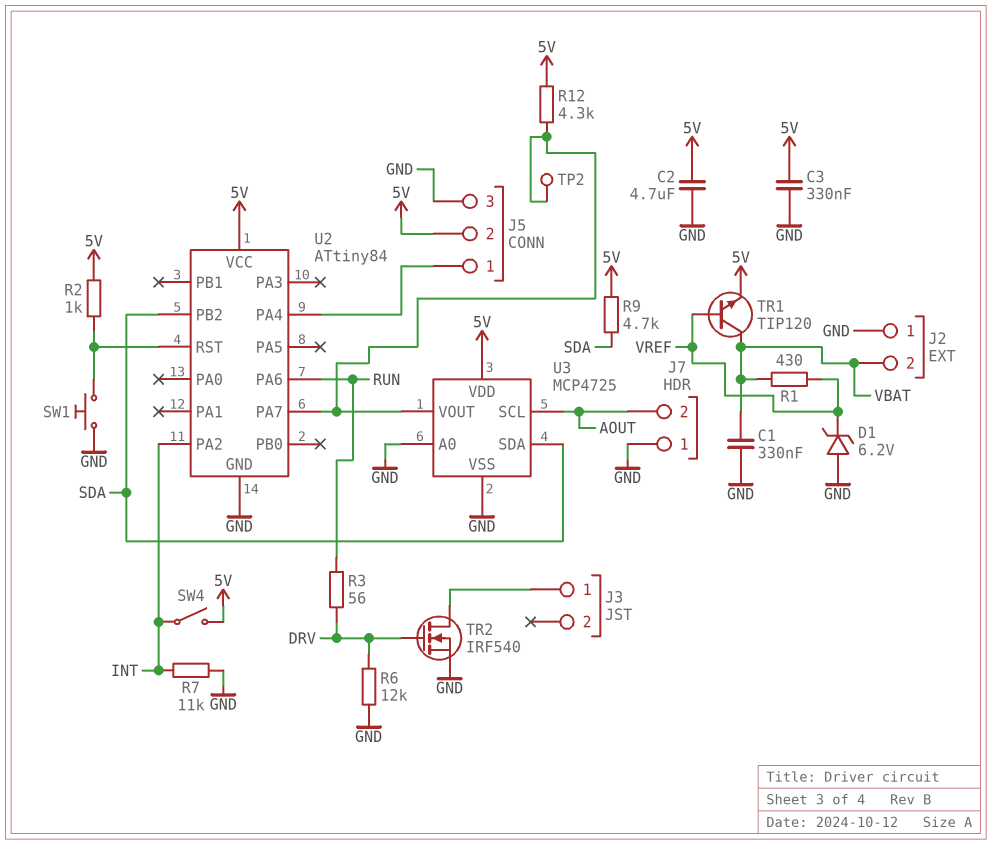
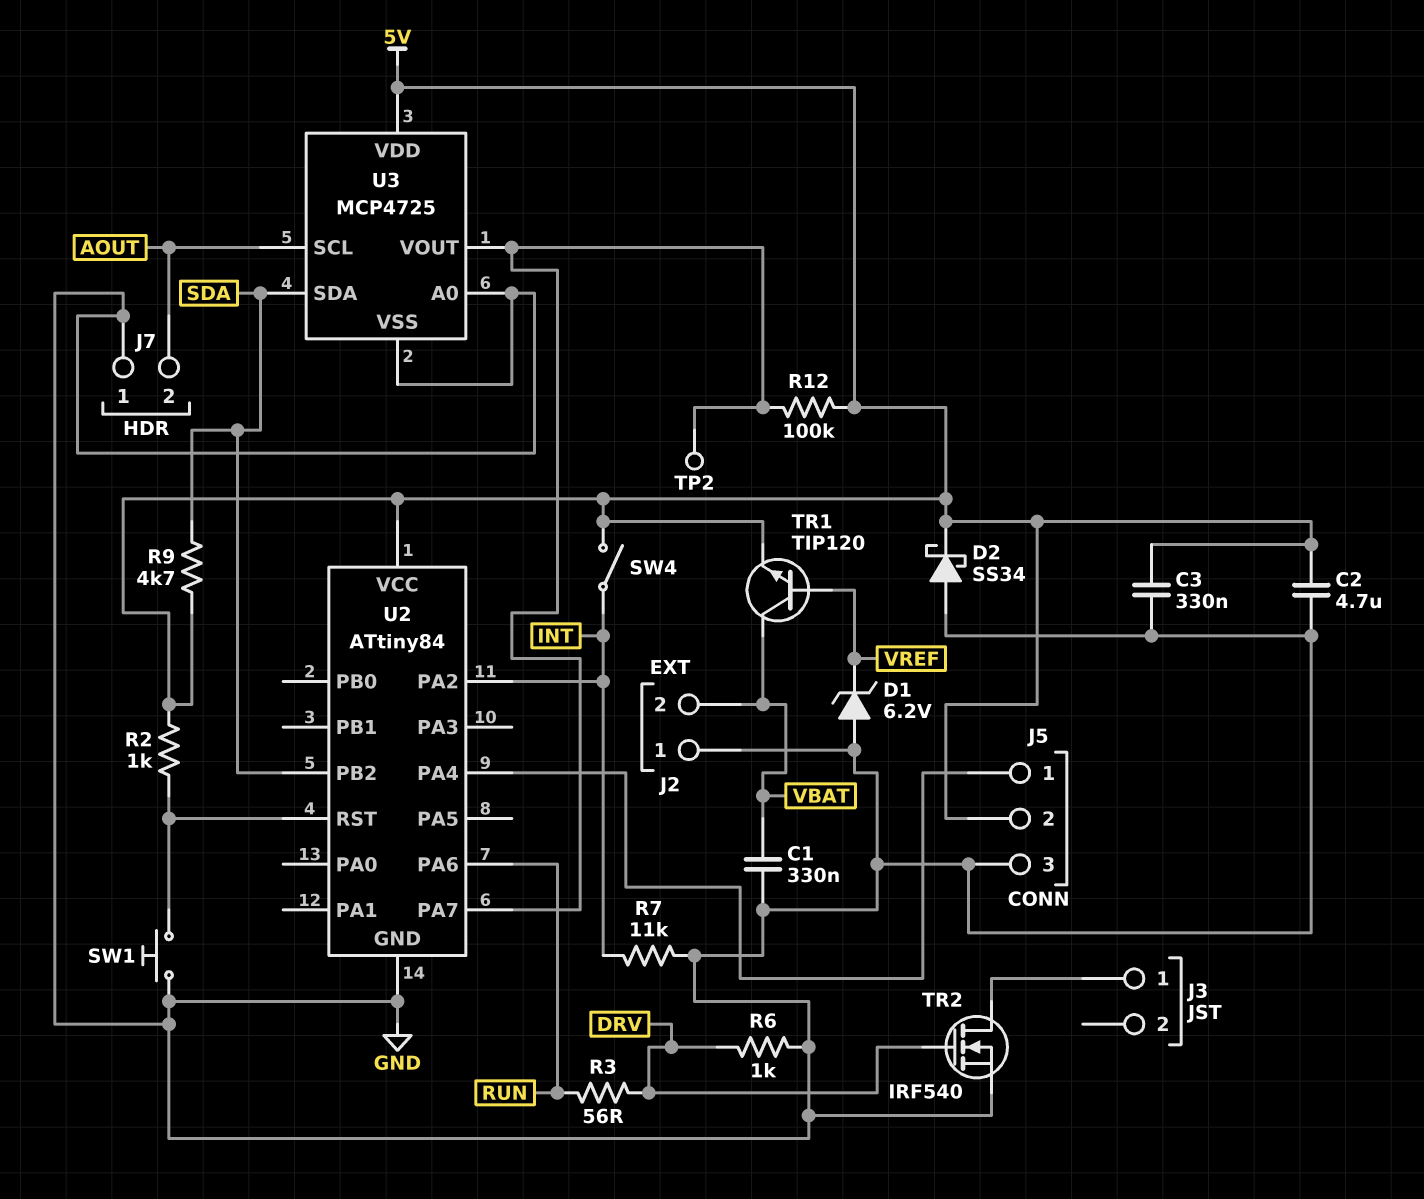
D2: none -> schottky SS34 (A GND, K 5V)
R1: 430 (VBAT, VREF) -> none
R6: 12k (DRV, GND) -> 1k (DRV, GND)
R12: 4.3k (5V, U2/PA7) -> 100k (5V, U2/PA7)

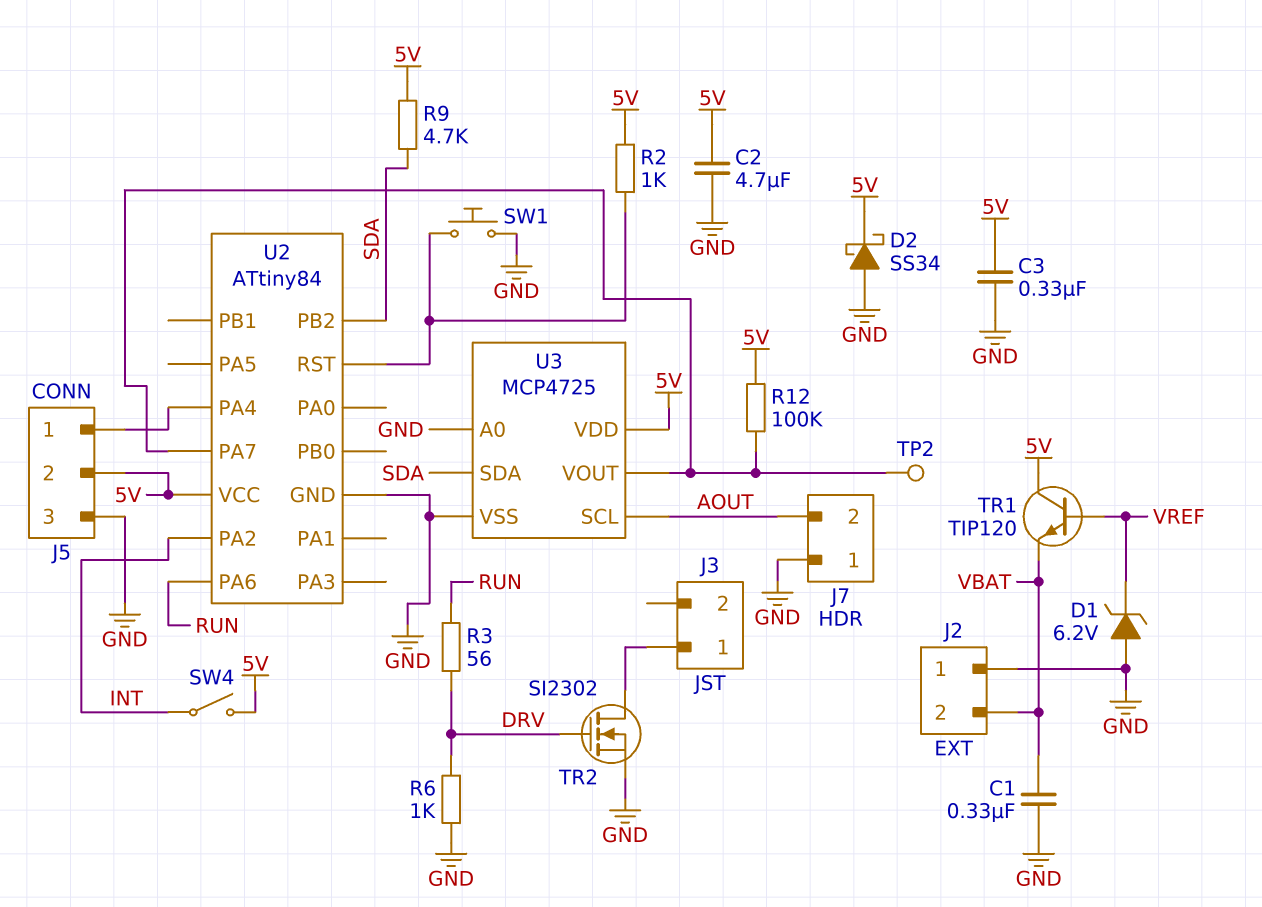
R7: 11k (GND, INT) -> none
TR1: NPN TIP120 (B VREF, C VBAT, E 5V) -> NPN TIP120 (B VREF, C 5V, E VBAT)
TR2: NMOS IRF540 (G DRV, D J3/1, S GND) -> NMOS SI2302 (G DRV, D J3/1, S GND)

